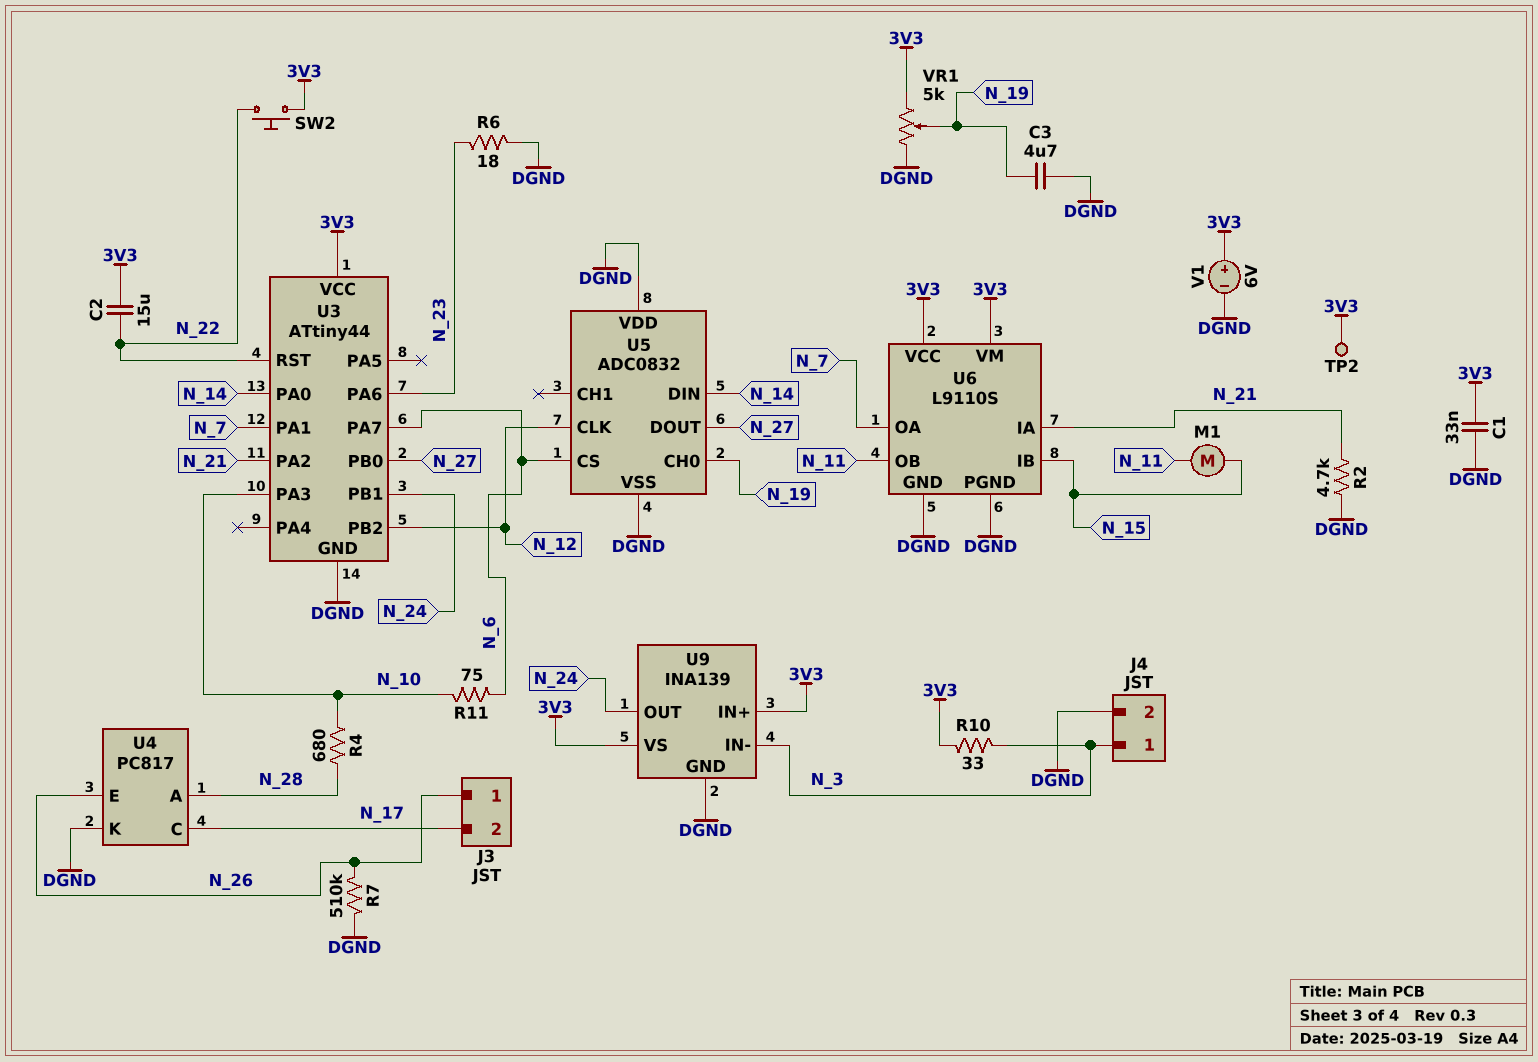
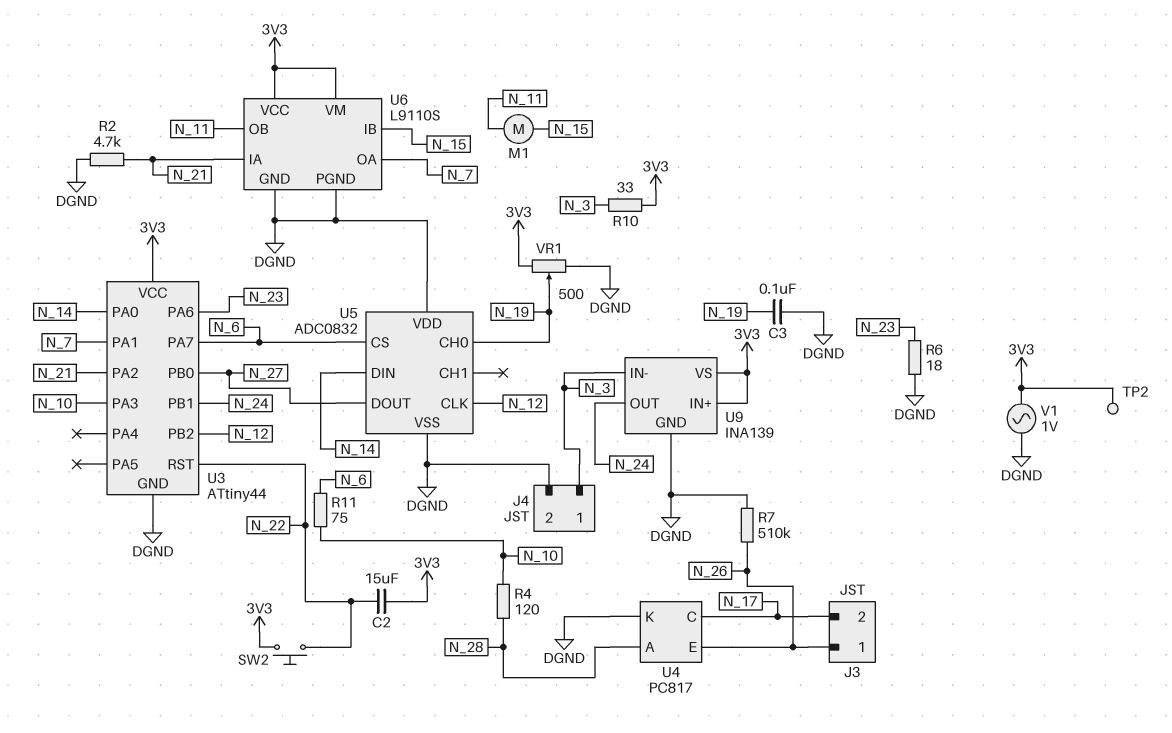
C1: 33nF (3V3, DGND) -> none
C3: 4.7uF (DGND, N_19) -> 100nF (DGND, N_19)
R4: 680 (N_10, N_28) -> 120 (N_10, N_28)
V1: 6V (plus 3V3, minus DGND) -> AC 1V (3V3, DGND)
VR1: 5k (3V3, DGND, wiper N_19) -> 500 (3V3, DGND, wiper N_19)

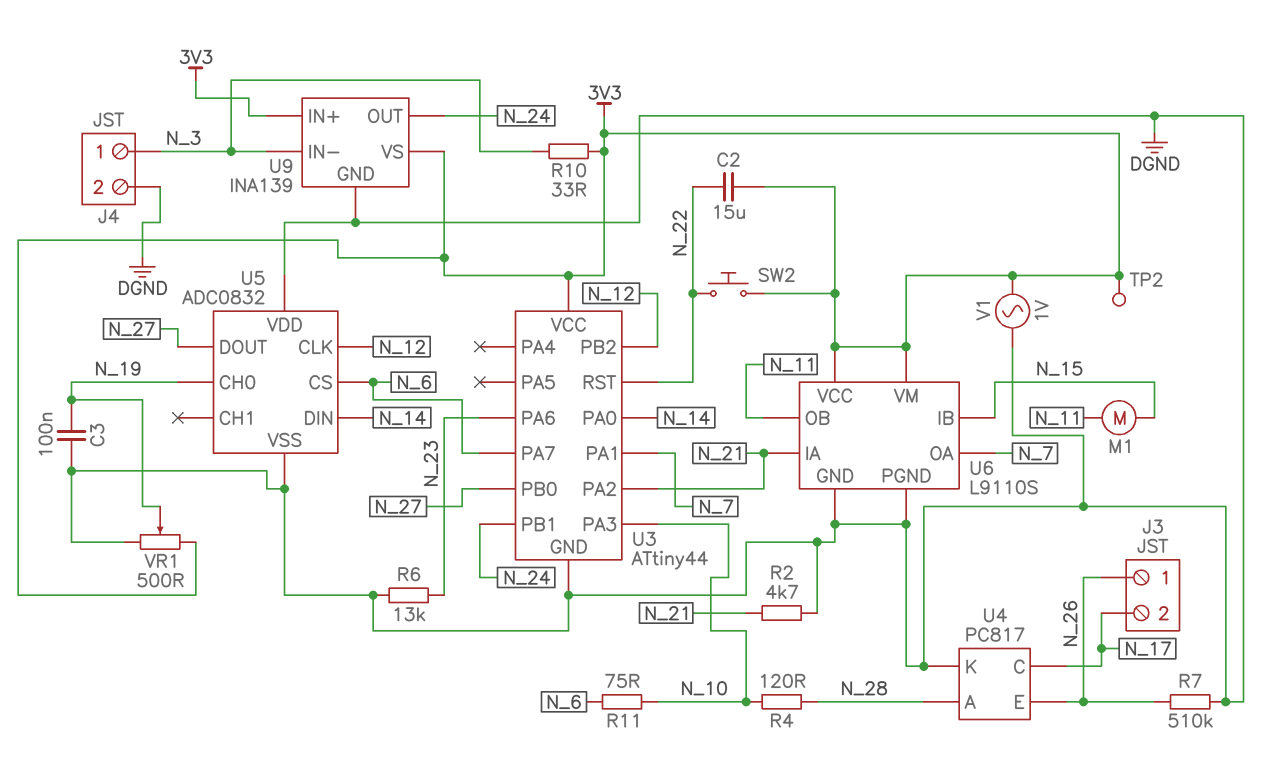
R6: 18 (DGND, N_23) -> 13k (DGND, N_23)

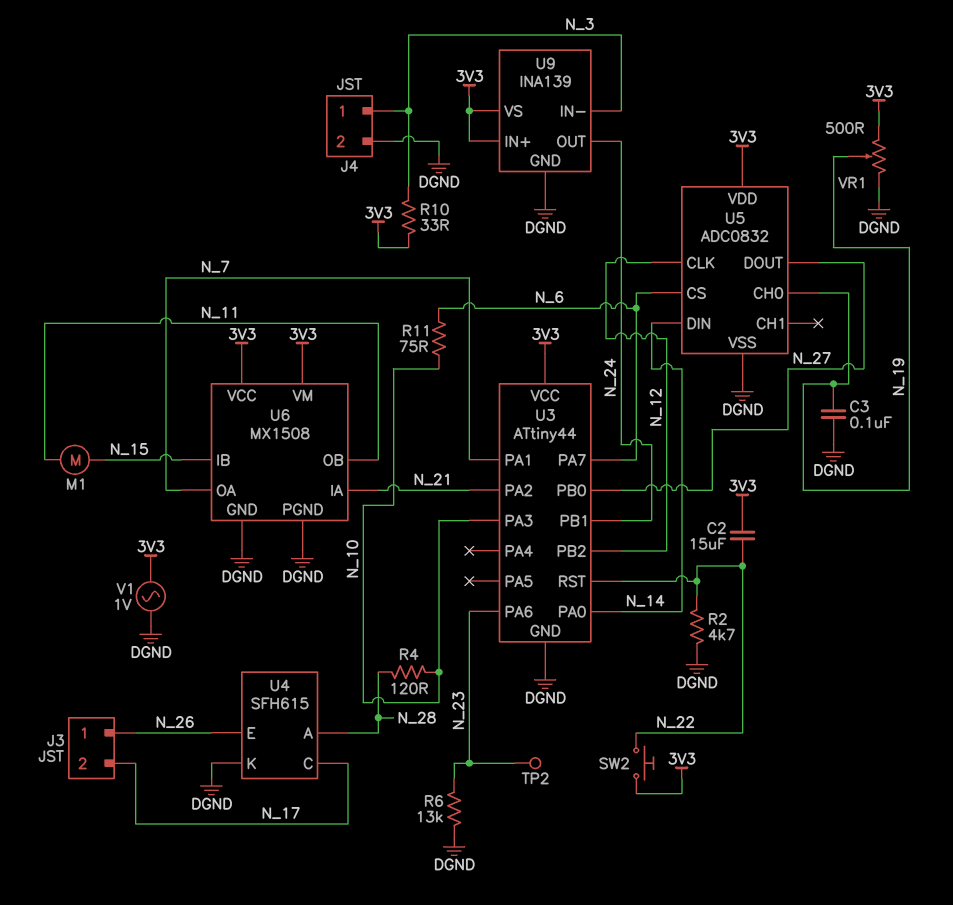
R2: 4.7k (DGND, N_21) -> 4.7k (DGND, N_22)
R7: 510k (DGND, N_26) -> none
TP2: test point (3V3) -> test point (N_23)
U4: PC817 -> SFH615
U5 pin VDD: DGND -> 3V3
U6: L9110S -> MX1508

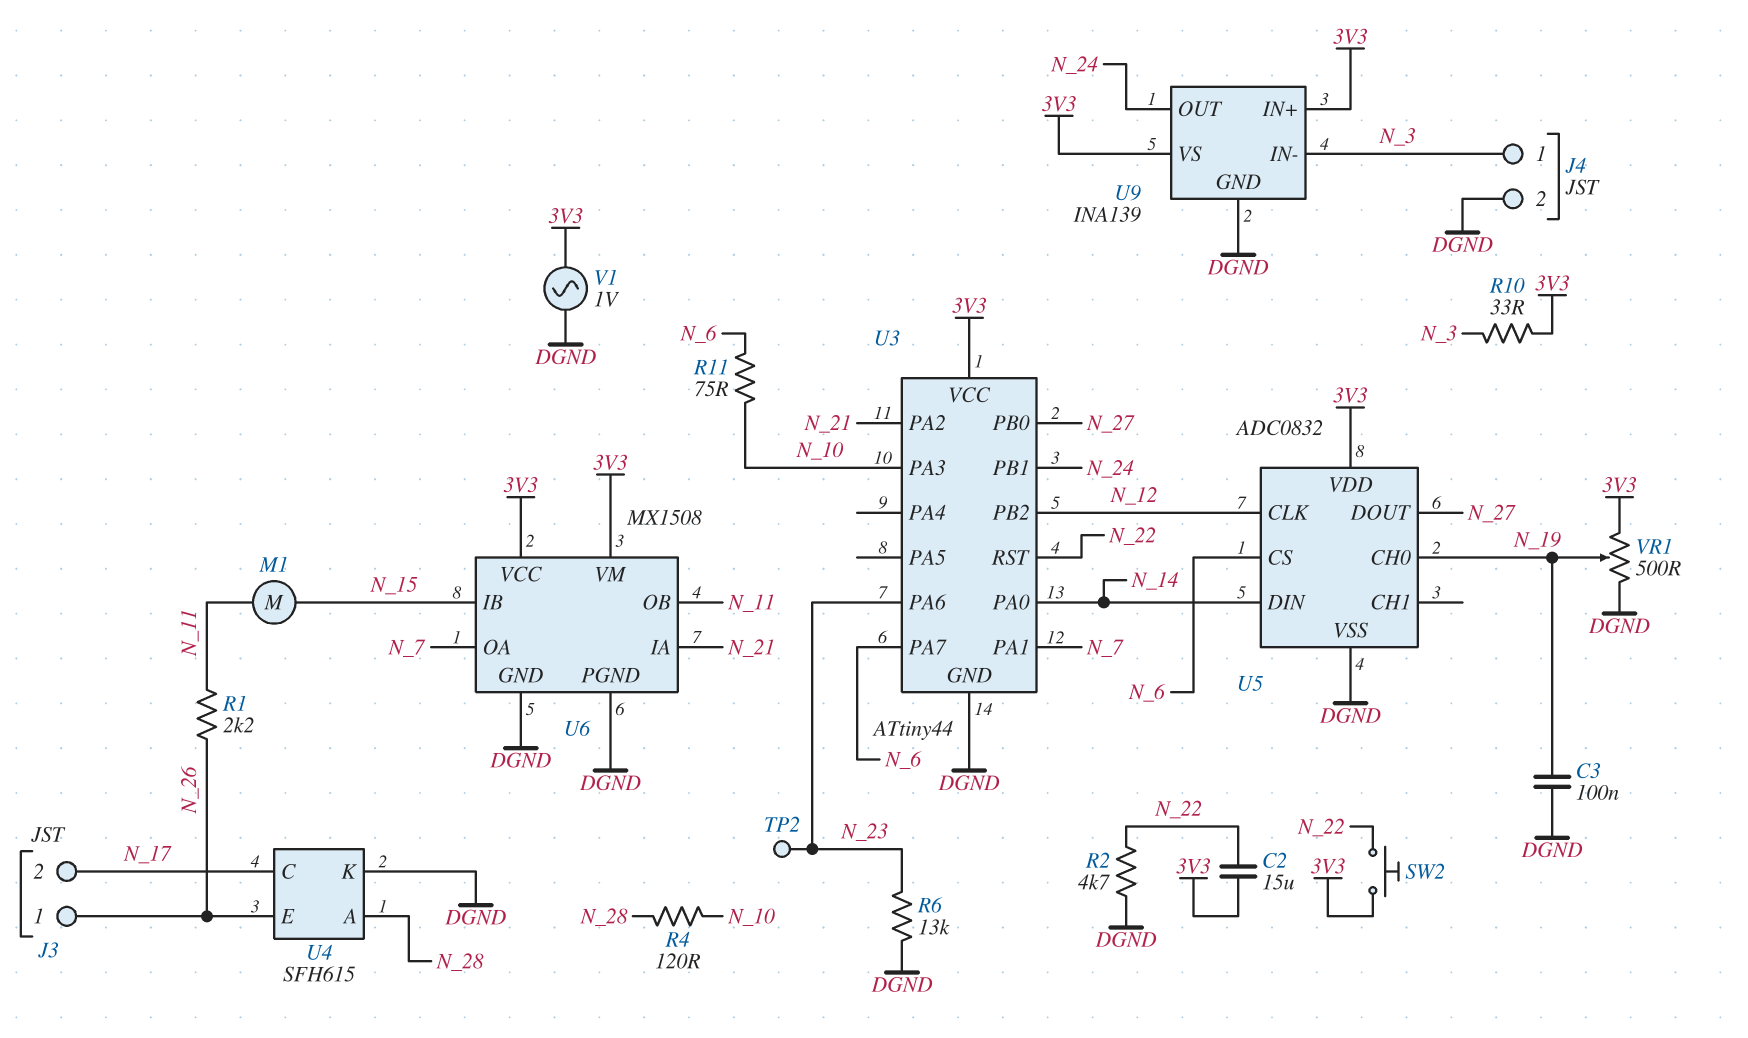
R1: none -> 2.2k (N_11, N_26)

